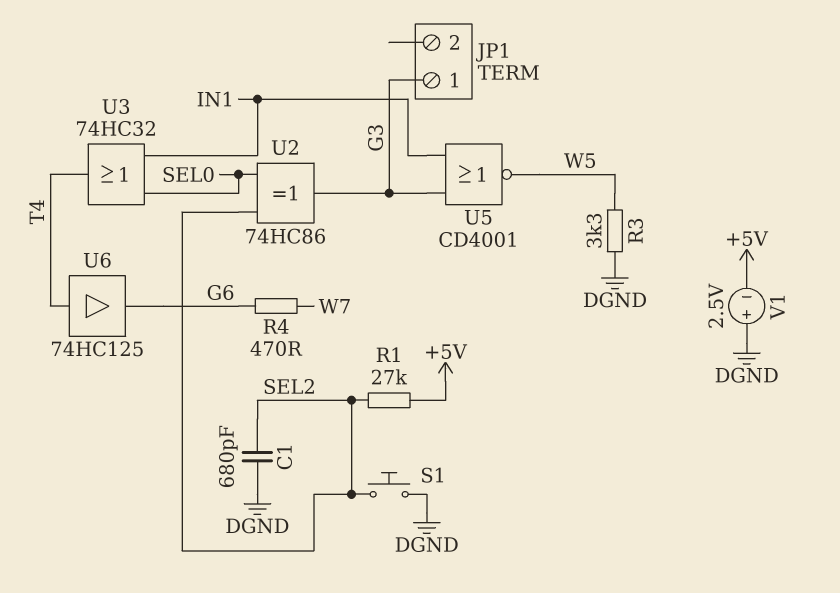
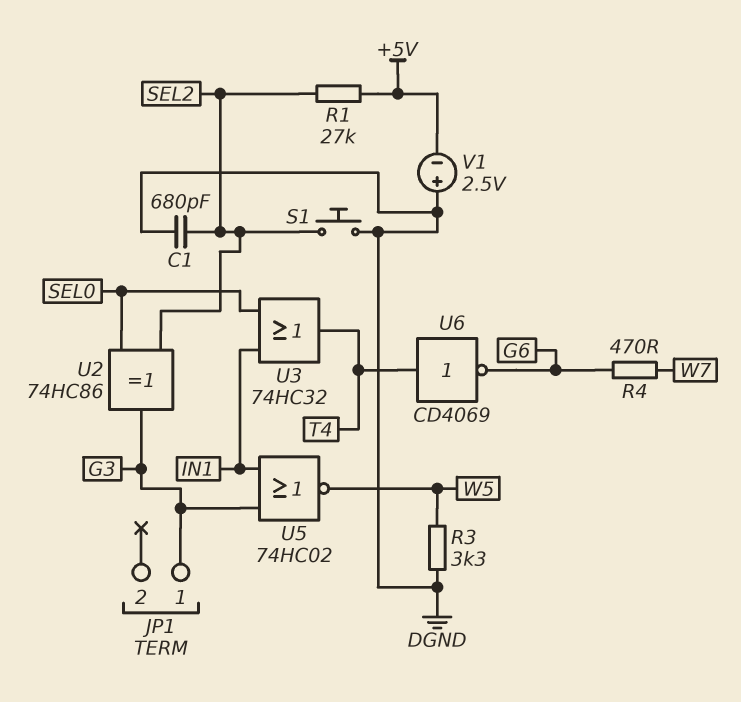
U5: NOR CD4001 (in G3, in IN1, out W5) -> NOR 74HC02 (in G3, in IN1, out W5)
U6: buffer 74HC125 (in T4, out G6) -> NOT CD4069 (in T4, out G6)

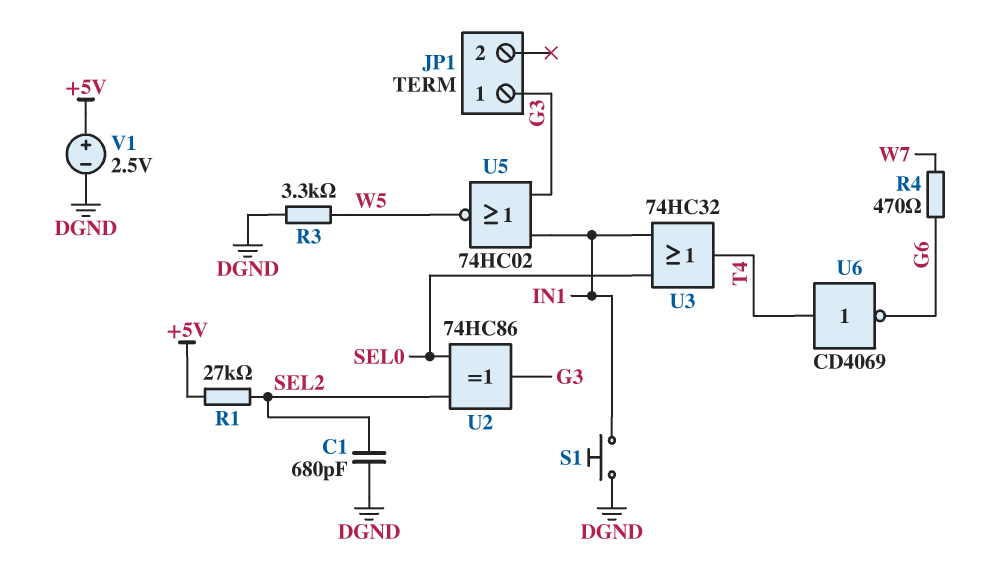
S1: button (DGND, SEL2) -> button (DGND, IN1)
V1: 2.5V (plus DGND, minus +5V) -> 2.5V (plus +5V, minus DGND)

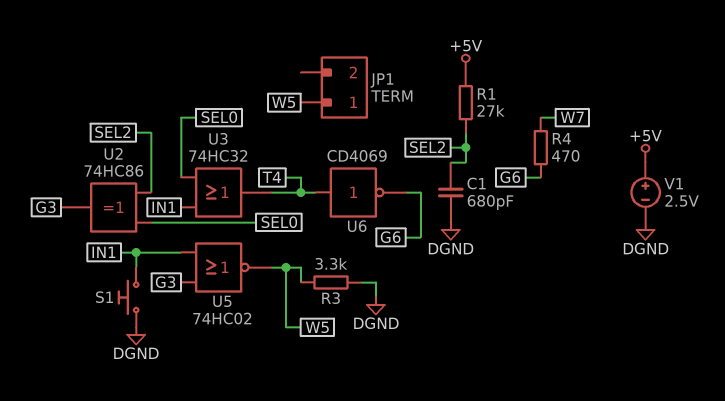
JP1 pin 1: G3 -> W5

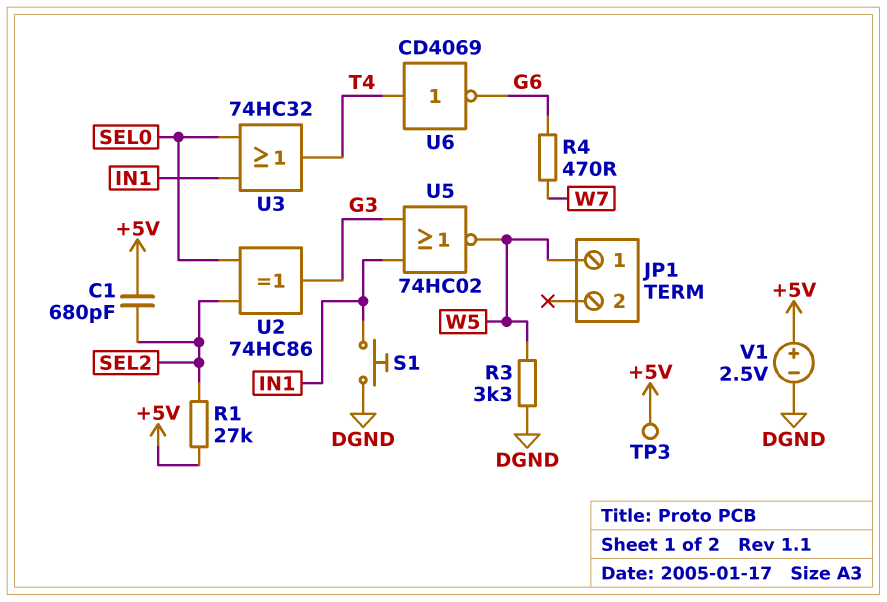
C1: 680pF (DGND, SEL2) -> 680pF (+5V, SEL2)
TP3: none -> test point (+5V)

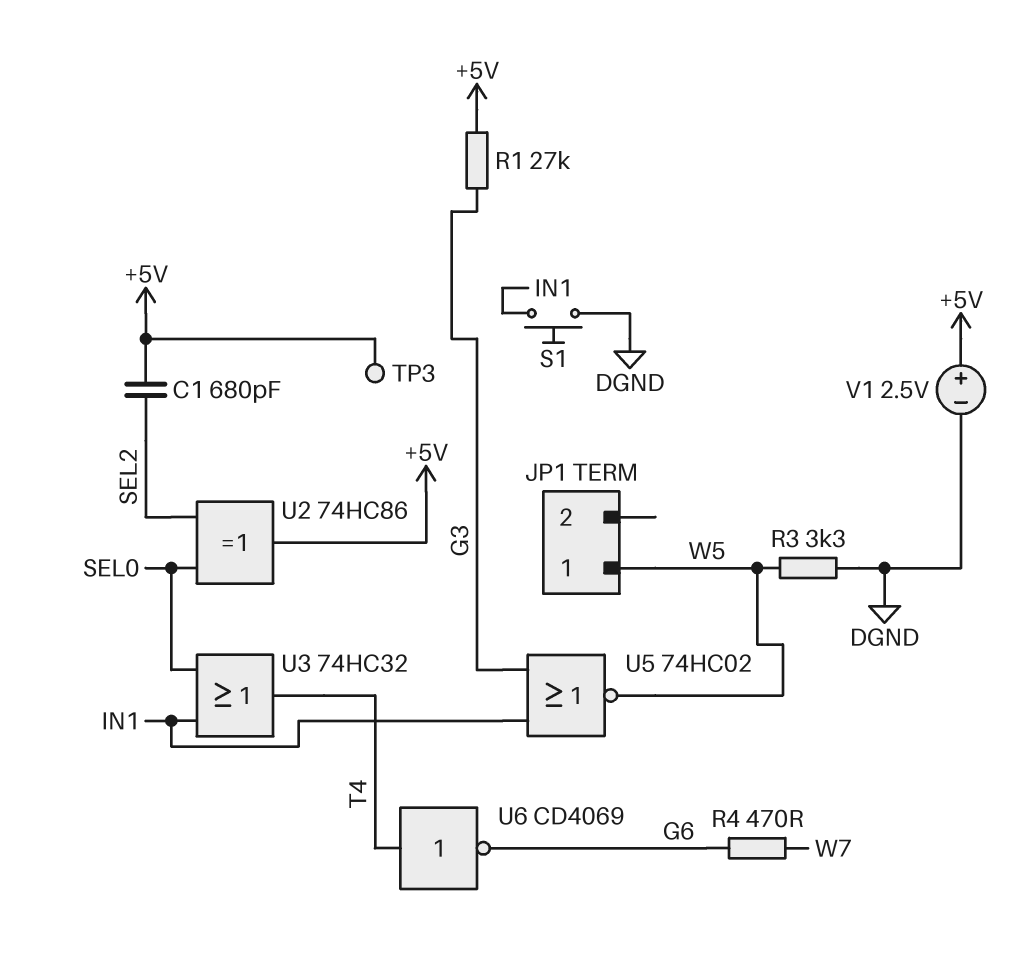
R1: 27k (+5V, SEL2) -> 27k (+5V, G3)
U2: XOR 74HC86 (in SEL0, in SEL2, out G3) -> XOR 74HC86 (in SEL0, in SEL2, out +5V)

